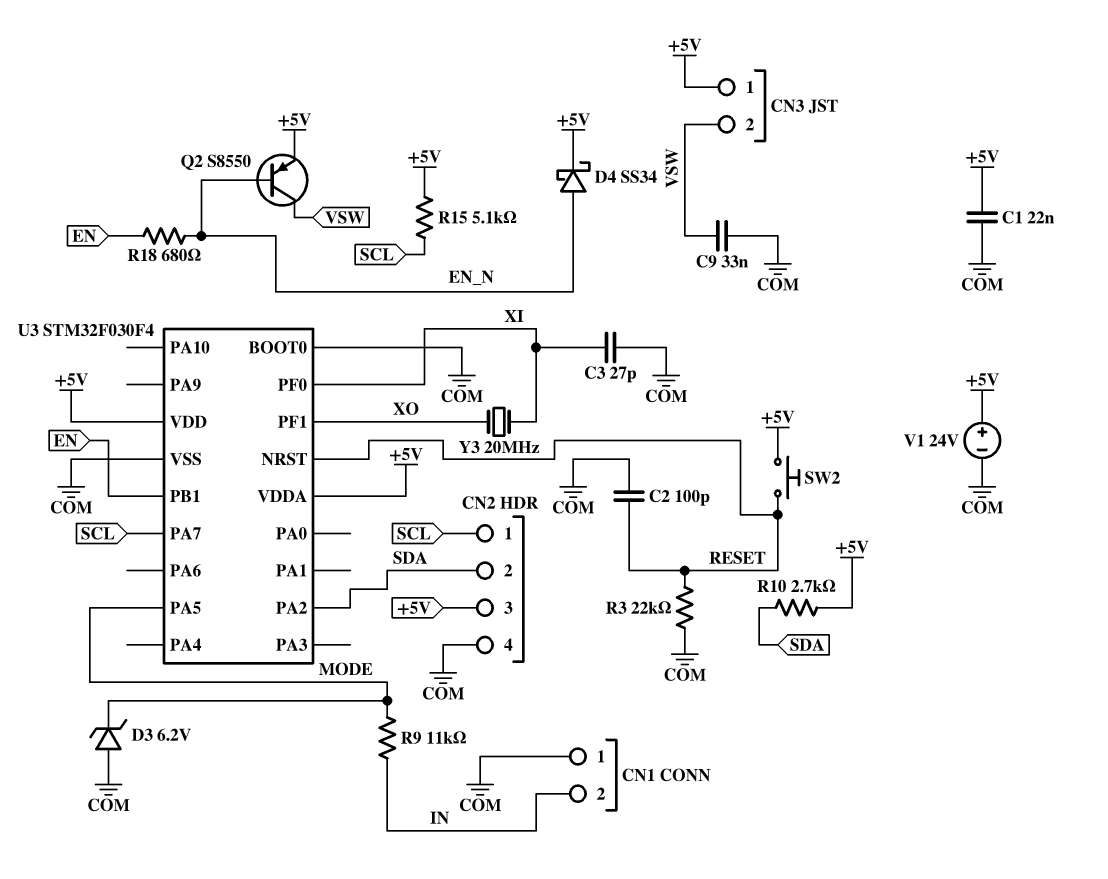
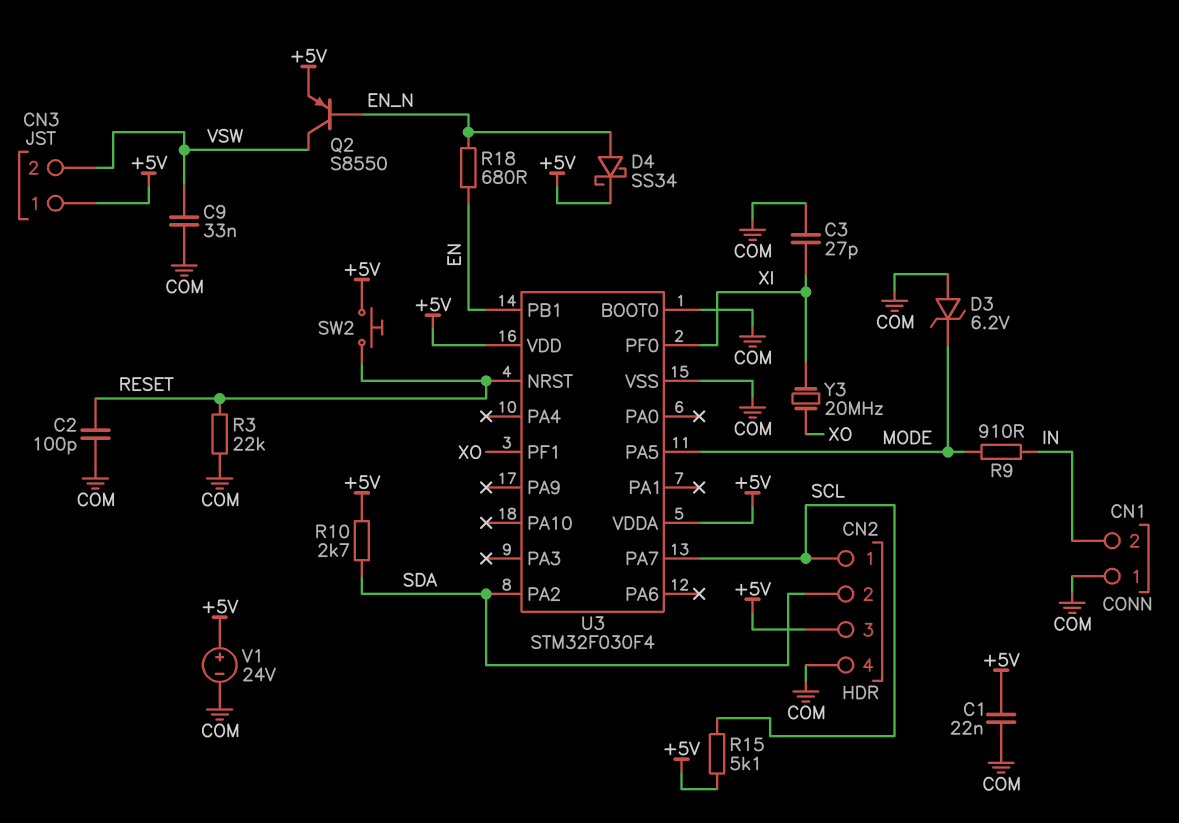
R9: 11k (IN, MODE) -> 910 (IN, MODE)

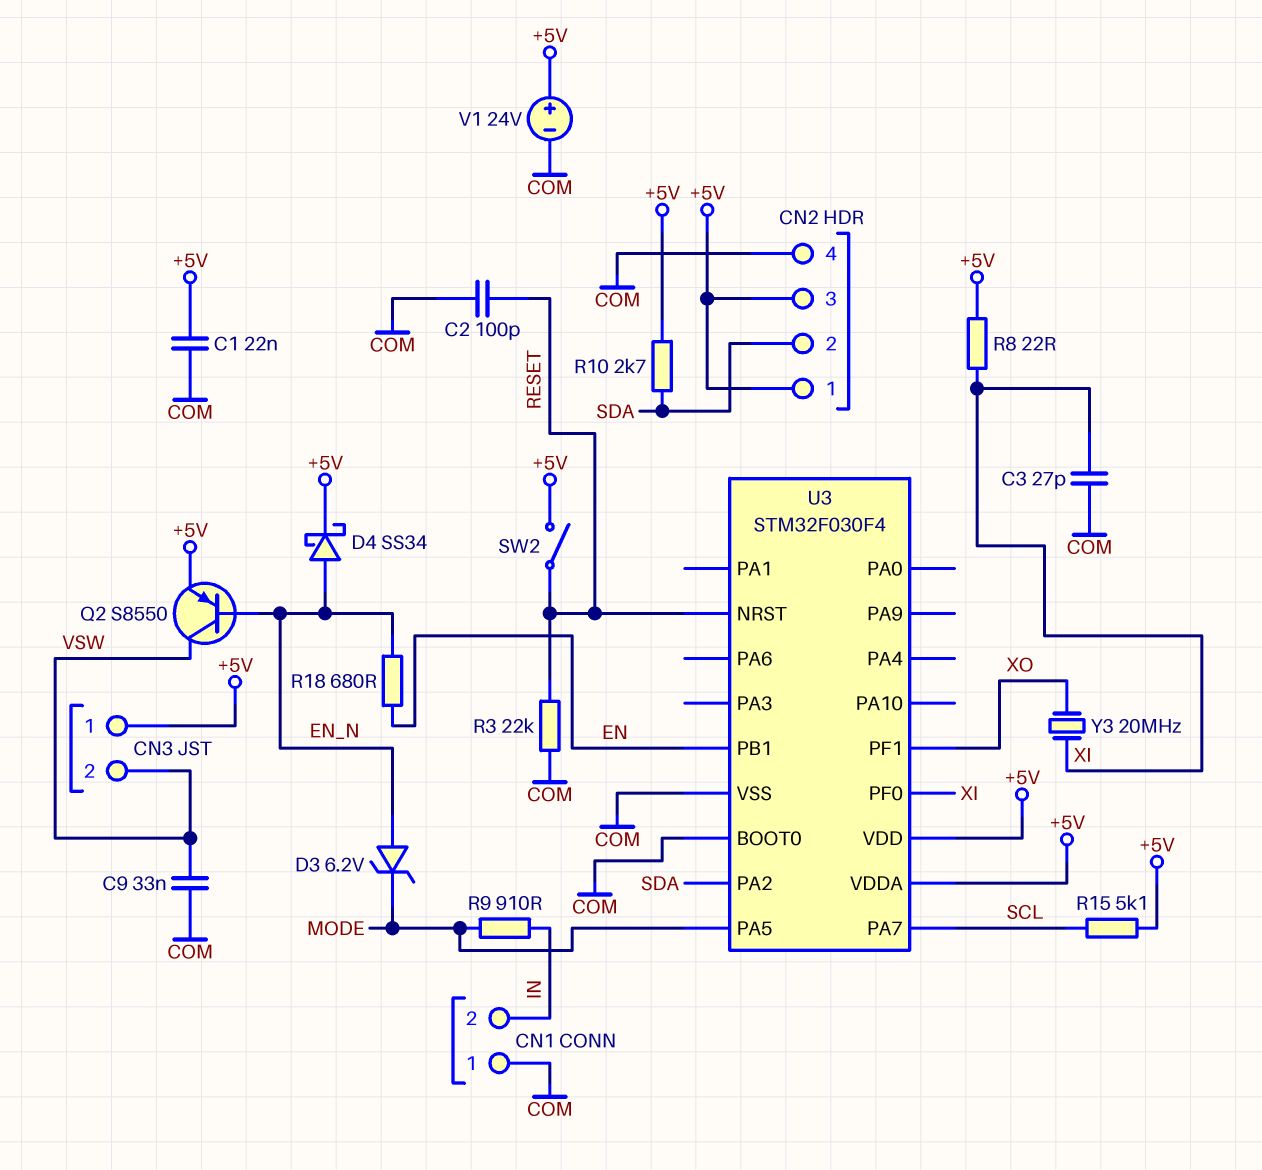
CN2 pin 1: SCL -> +5V
D3: zener 6.2V (A COM, K MODE) -> zener 6.2V (A EN_N, K MODE)
R8: none -> 22 (+5V, XI)
SW2: button (+5V, RESET) -> switch (+5V, RESET)

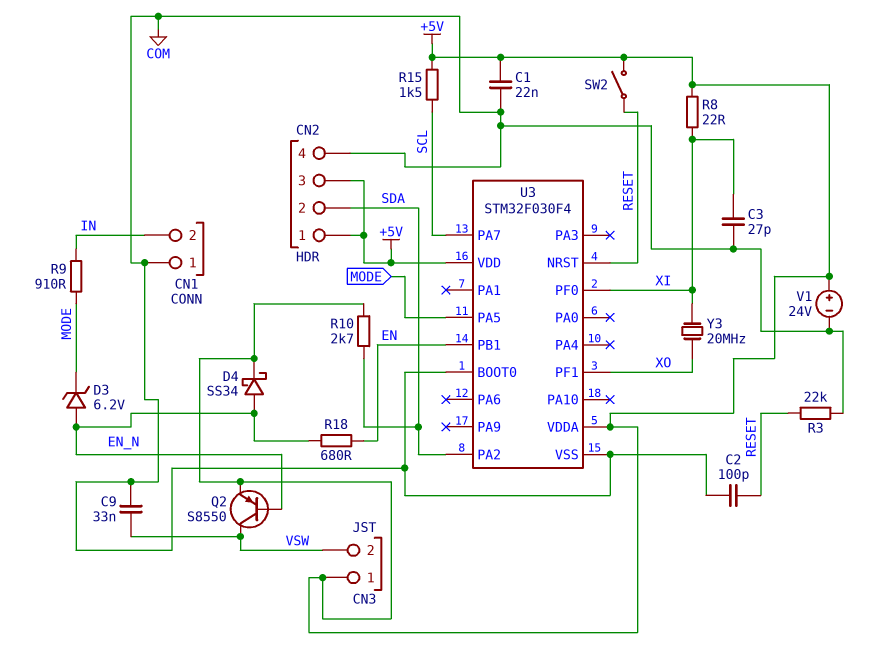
R15: 5.1k (+5V, SCL) -> 1.5k (+5V, SCL)

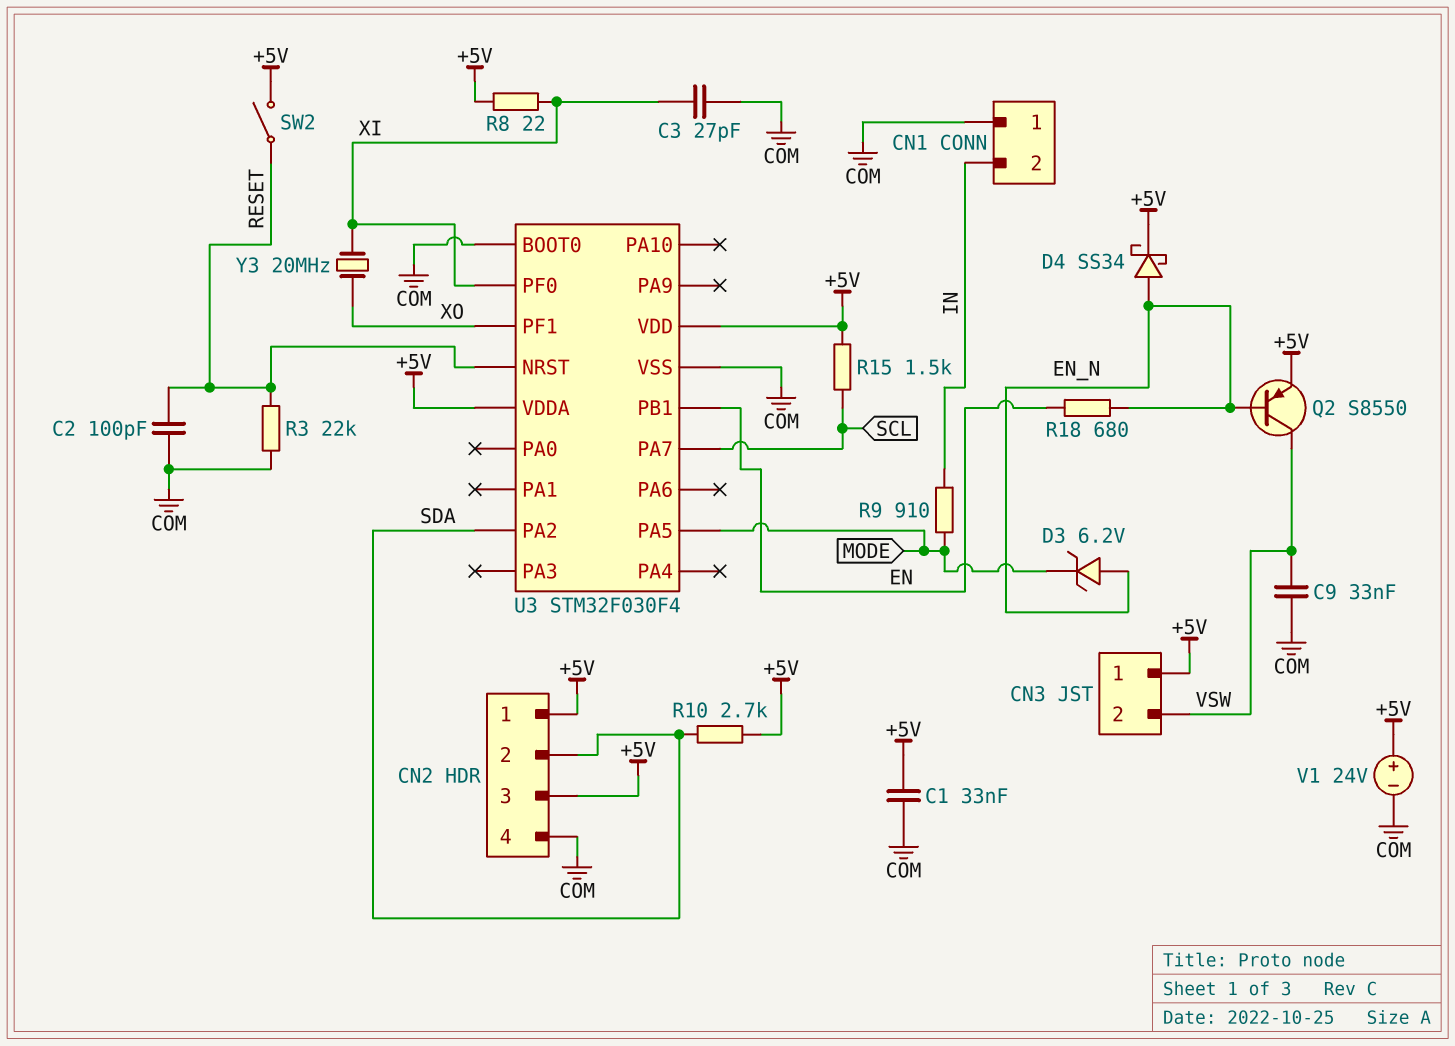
C1: 22nF (+5V, COM) -> 33nF (+5V, COM)

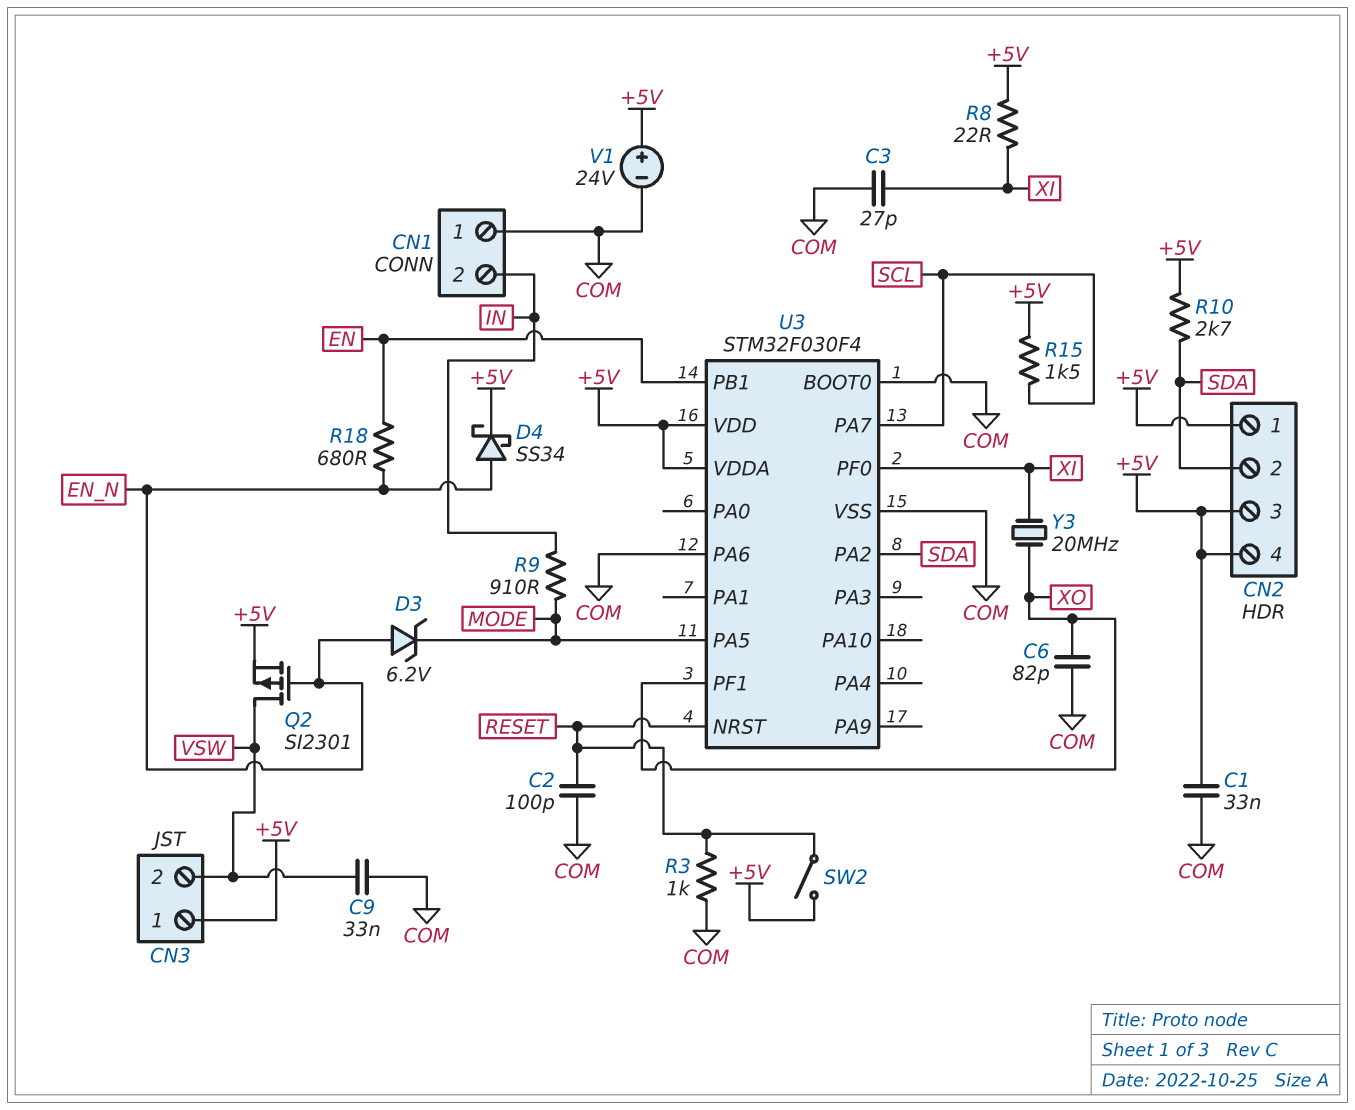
C6: none -> 82pF (COM, XO)
CN2 pin 4: COM -> +5V
Q2: PNP S8550 (B EN_N, C VSW, E +5V) -> PMOS SI2301 (G EN_N, D VSW, S +5V)
R3: 22k (COM, RESET) -> 1k (COM, RESET)
U3 pin PA6: none -> COM

